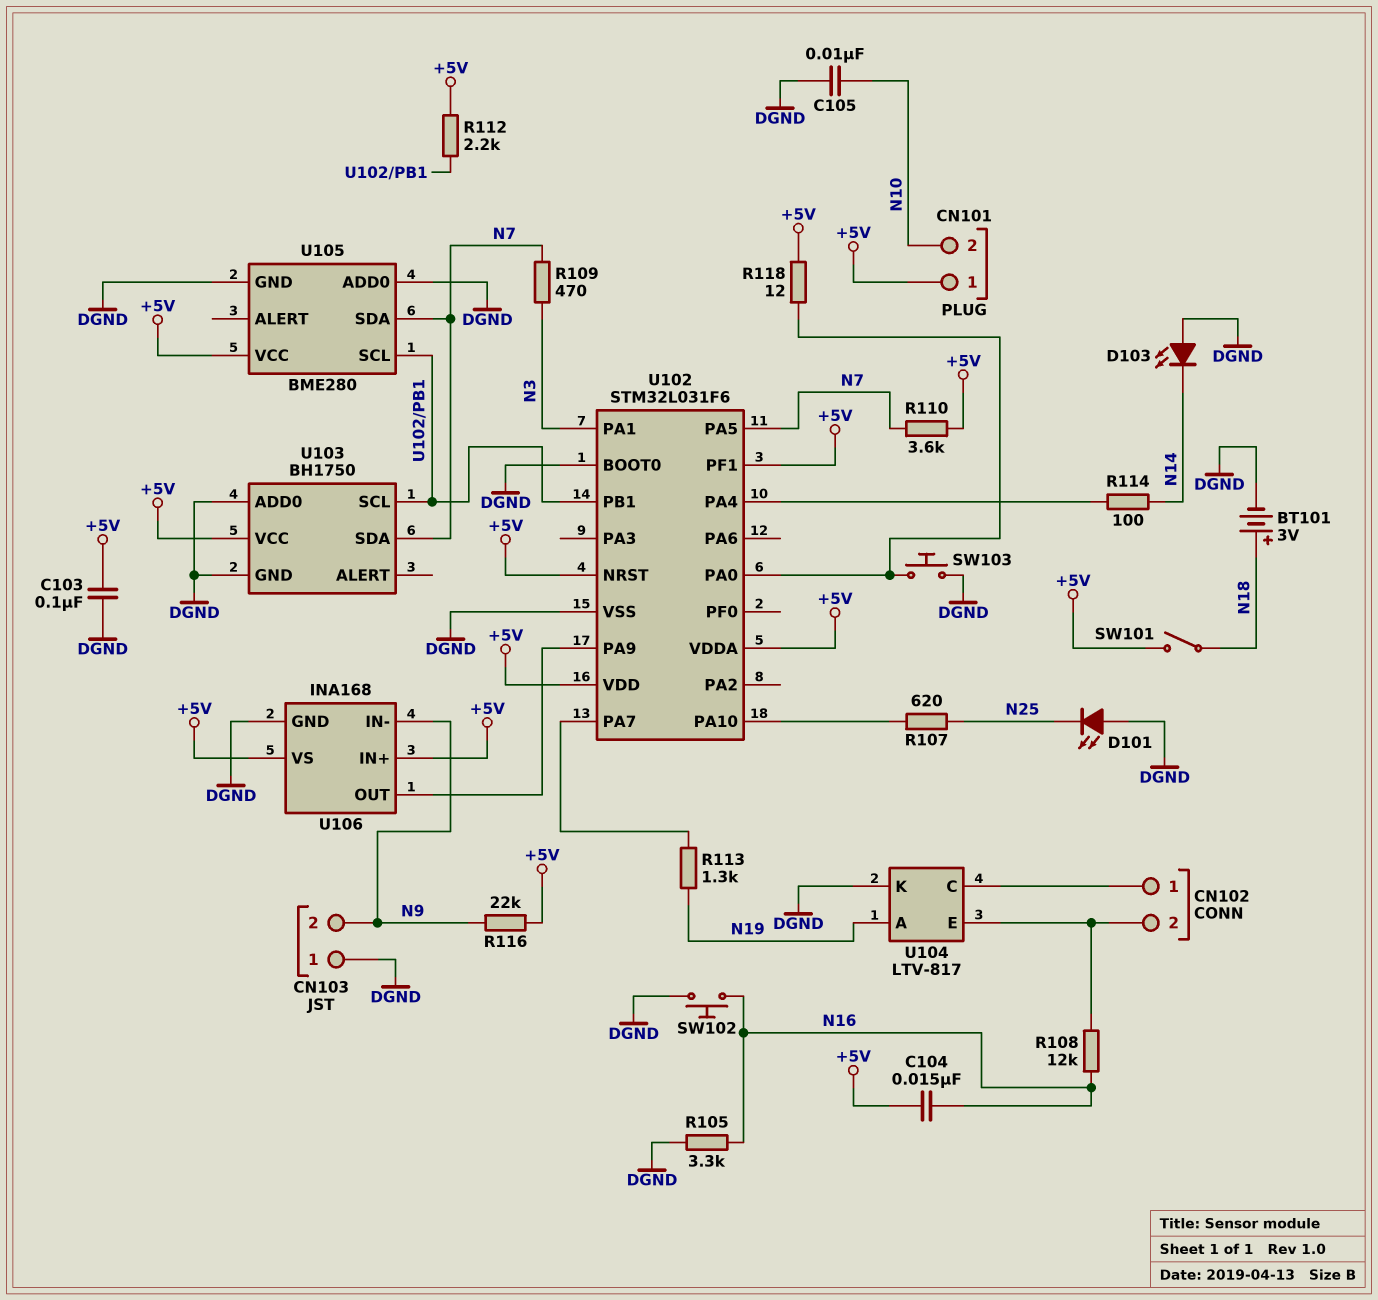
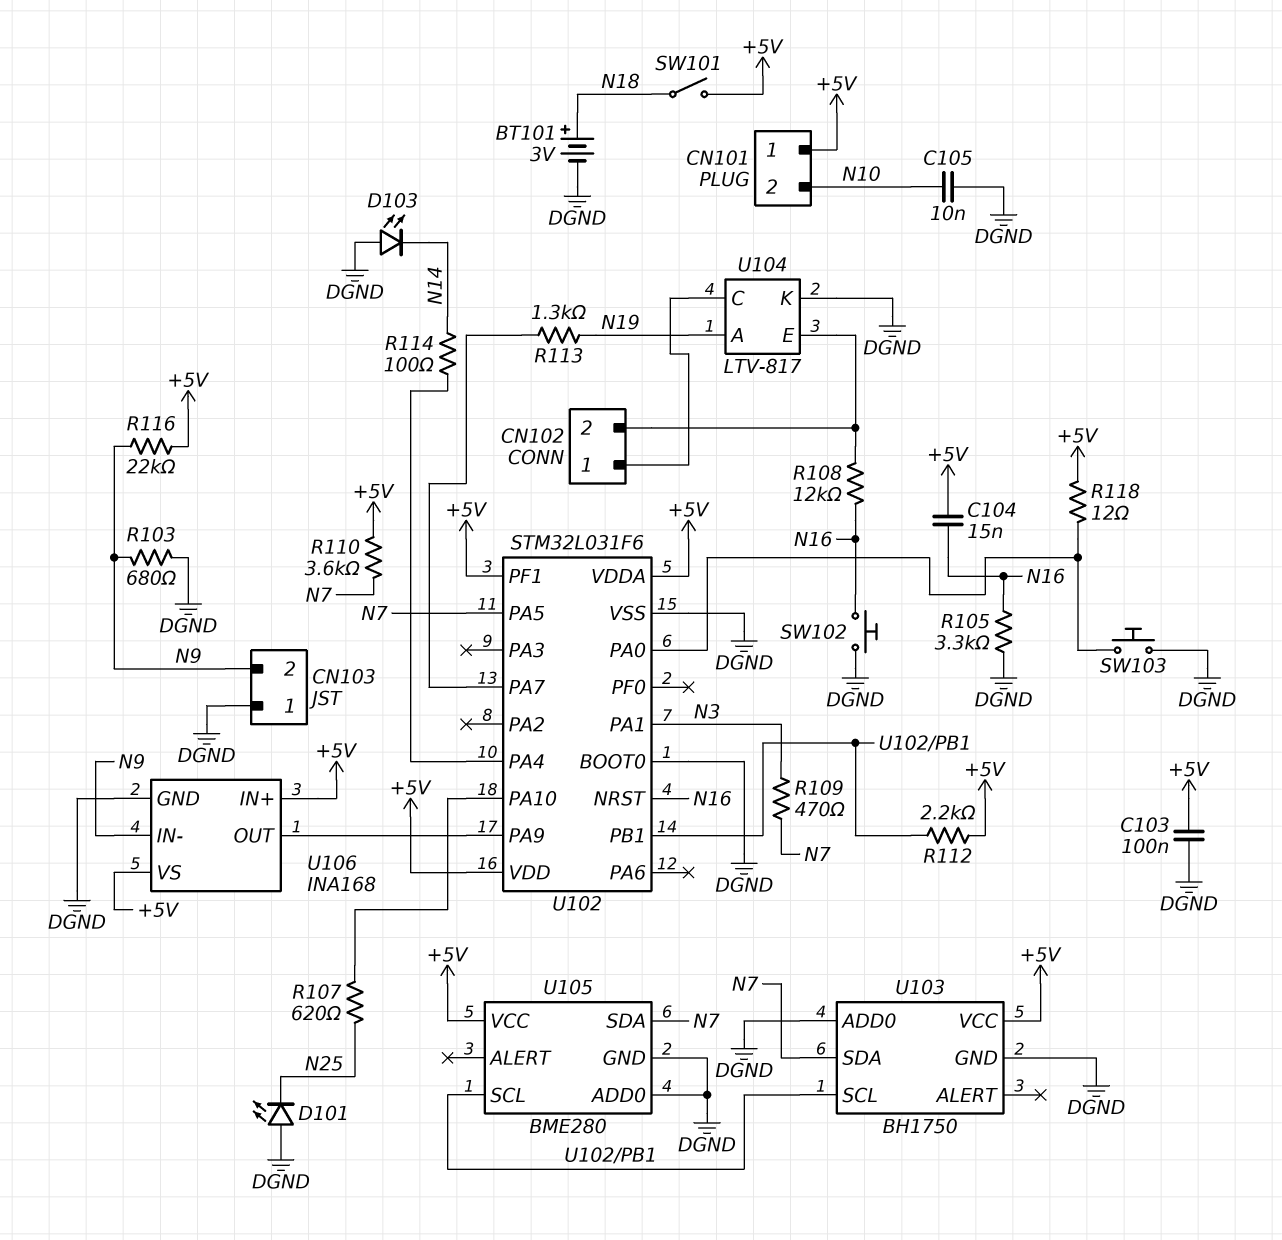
R103: none -> 680 (DGND, N9)
U102 pin NRST: +5V -> N16

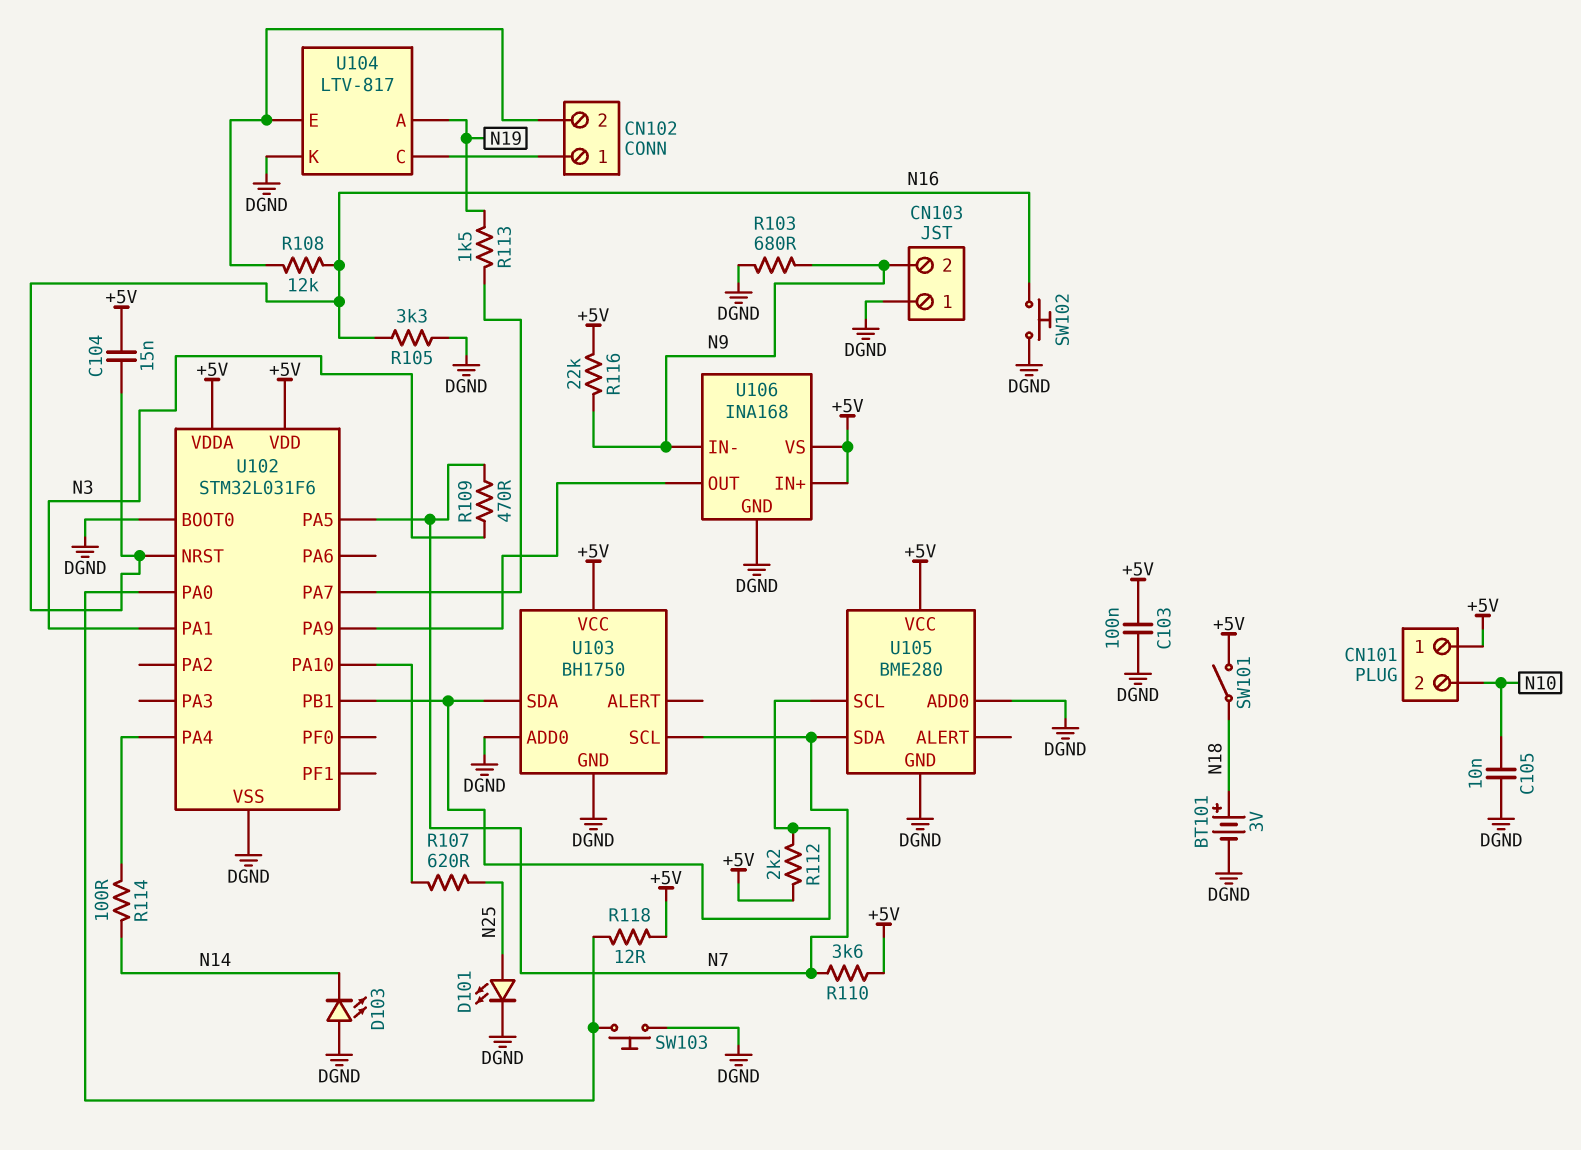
D101: LED (A DGND, K N25) -> LED (A N25, K DGND)
R113: 1.3k (N19, U102/PA7) -> 1.5k (N19, U102/PA7)
U102 pin PF1: +5V -> none
U103 pin SCL: U102/PB1 -> N7
U103 pin SDA: N7 -> U102/PB1

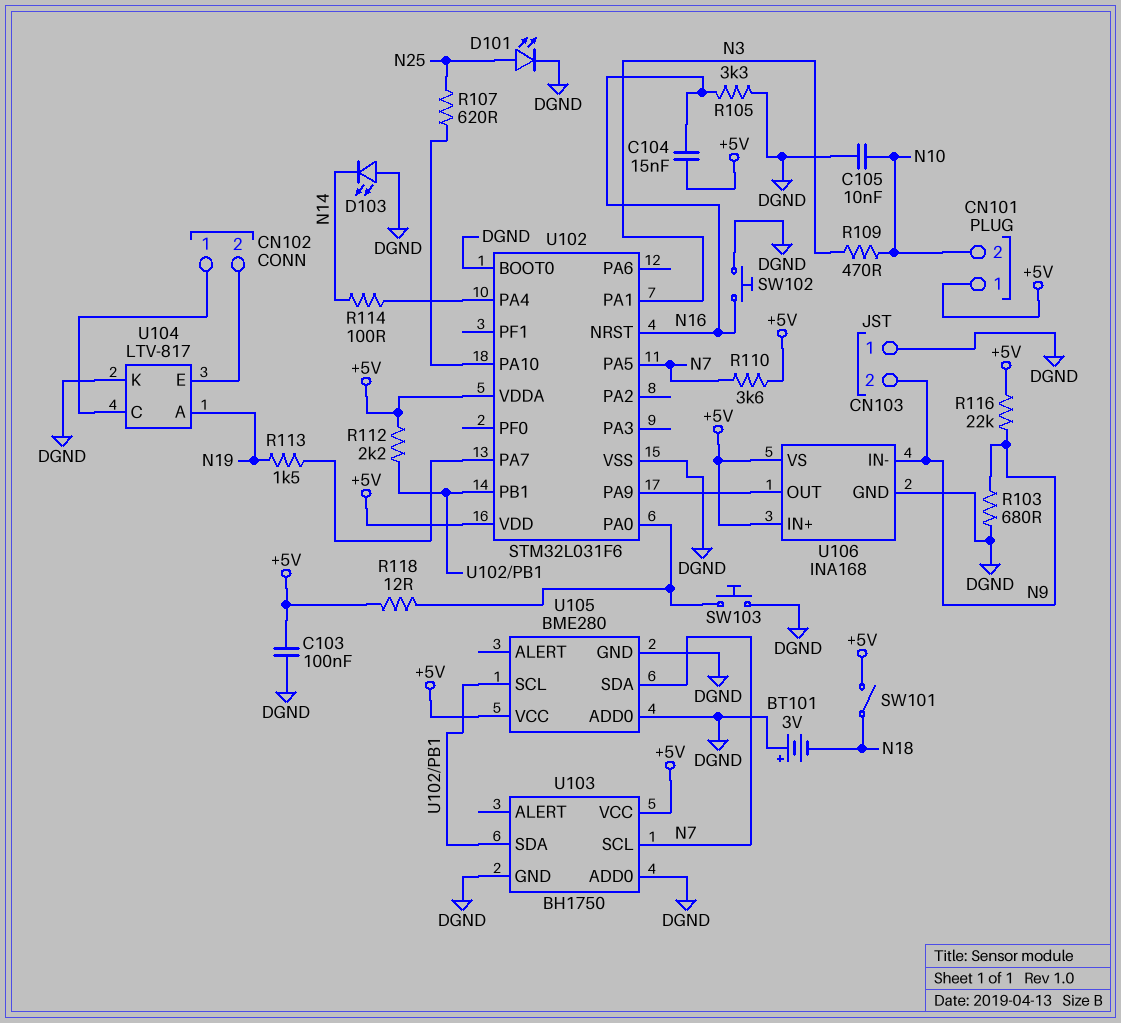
BT101: 3V (plus N18, minus DGND) -> 3V (plus DGND, minus N18)
R108: 12k (CN102/2, N16) -> none
R109: 470 (N3, N7) -> 470 (N3, N10)

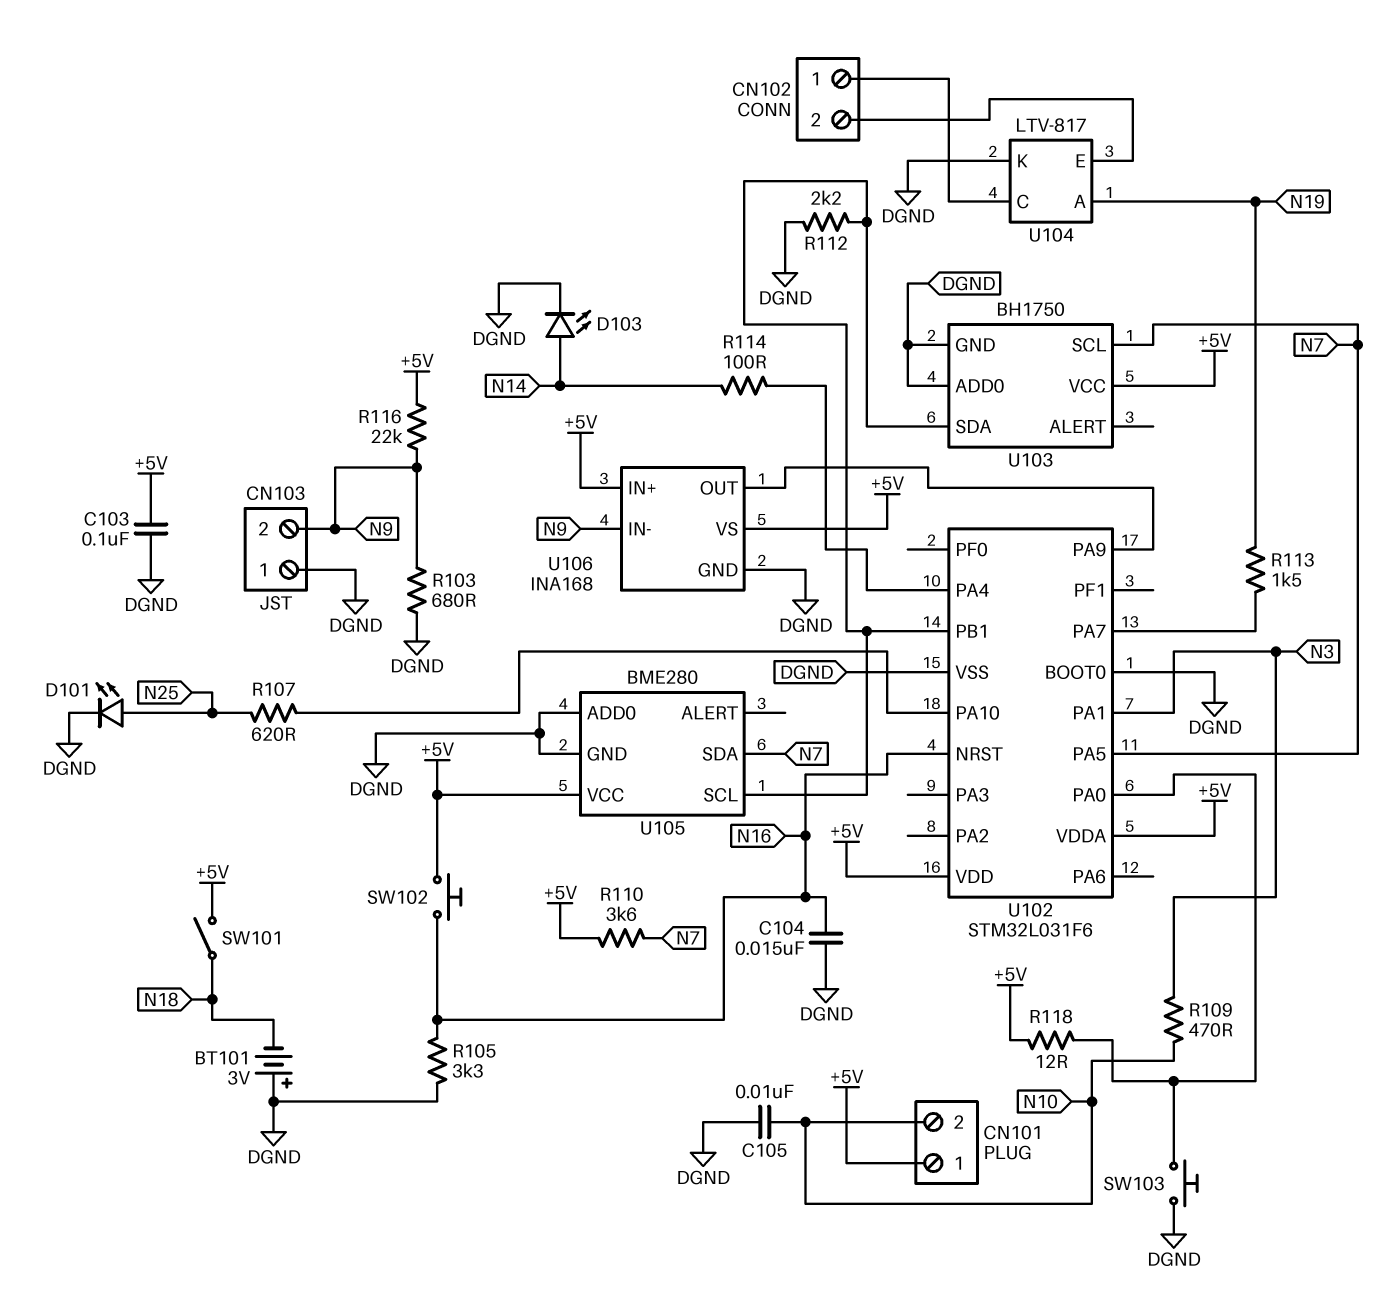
C104: 15nF (+5V, N16) -> 15nF (DGND, N16)
D103: LED (A DGND, K N14) -> LED (A N14, K DGND)
R112: 2.2k (+5V, U102/PB1) -> 2.2k (DGND, U102/PB1)
SW102: button (DGND, N16) -> button (+5V, N16)

